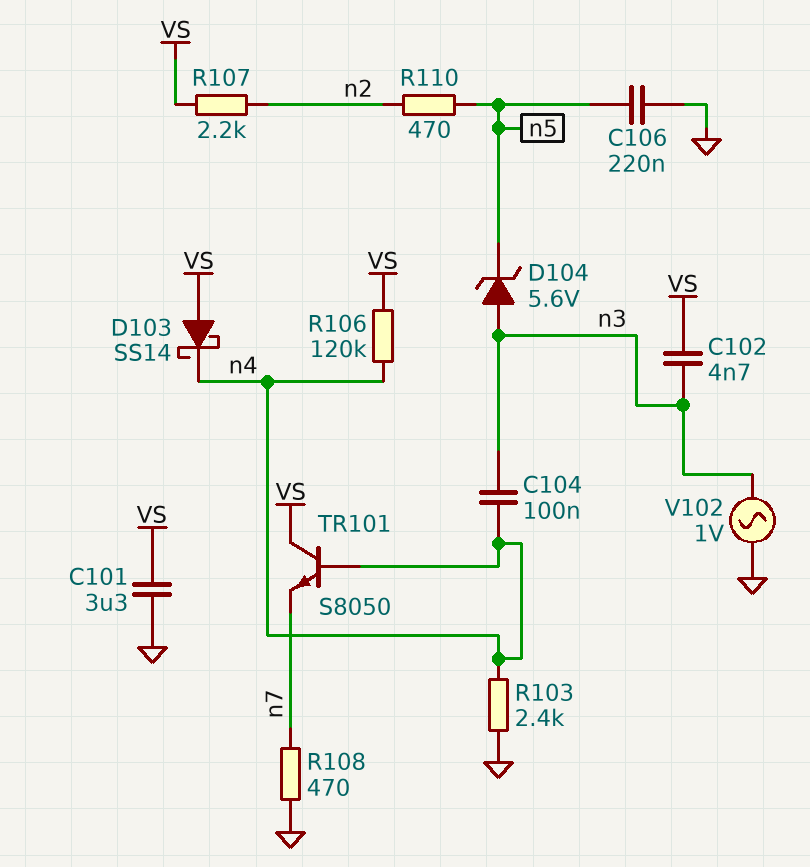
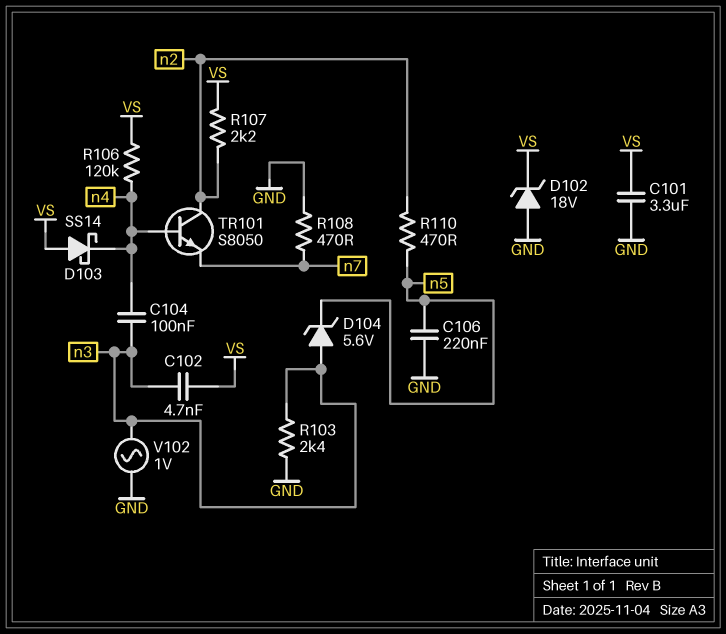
D102: none -> zener 18V (A GND, K VS)
R103: 2.4k (GND, n4) -> 2.4k (GND, n3)
TR101: NPN S8050 (B n4, C VS, E n7) -> NPN S8050 (B n4, C n2, E n7)

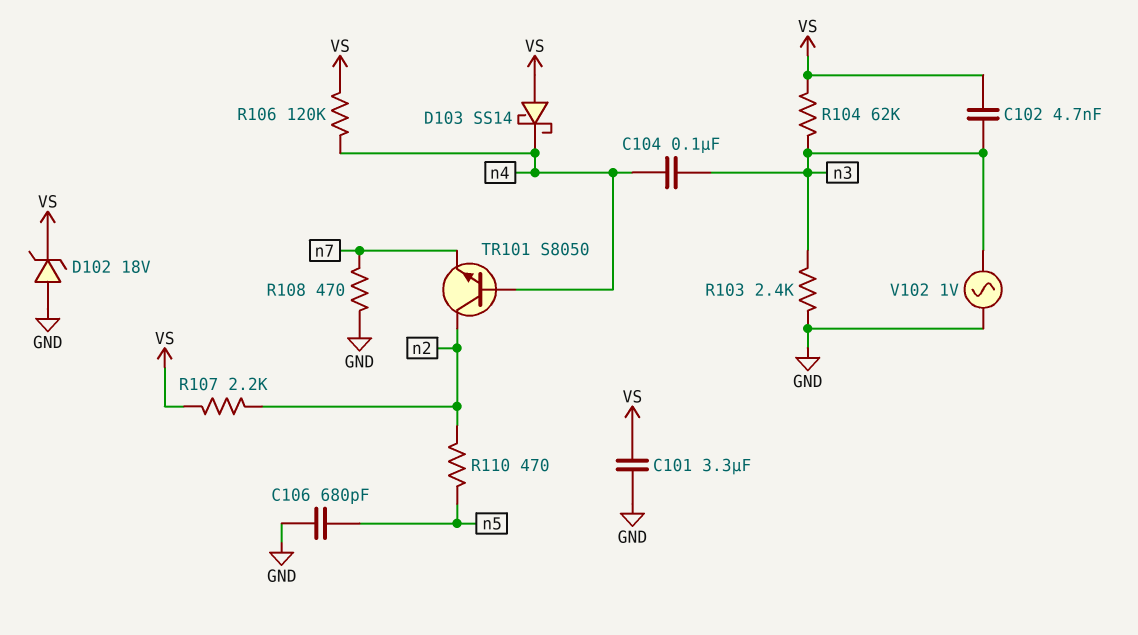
C106: 220nF (GND, n5) -> 680pF (GND, n5)
D104: zener 5.6V (A n3, K n5) -> none
R104: none -> 62k (VS, n3)

